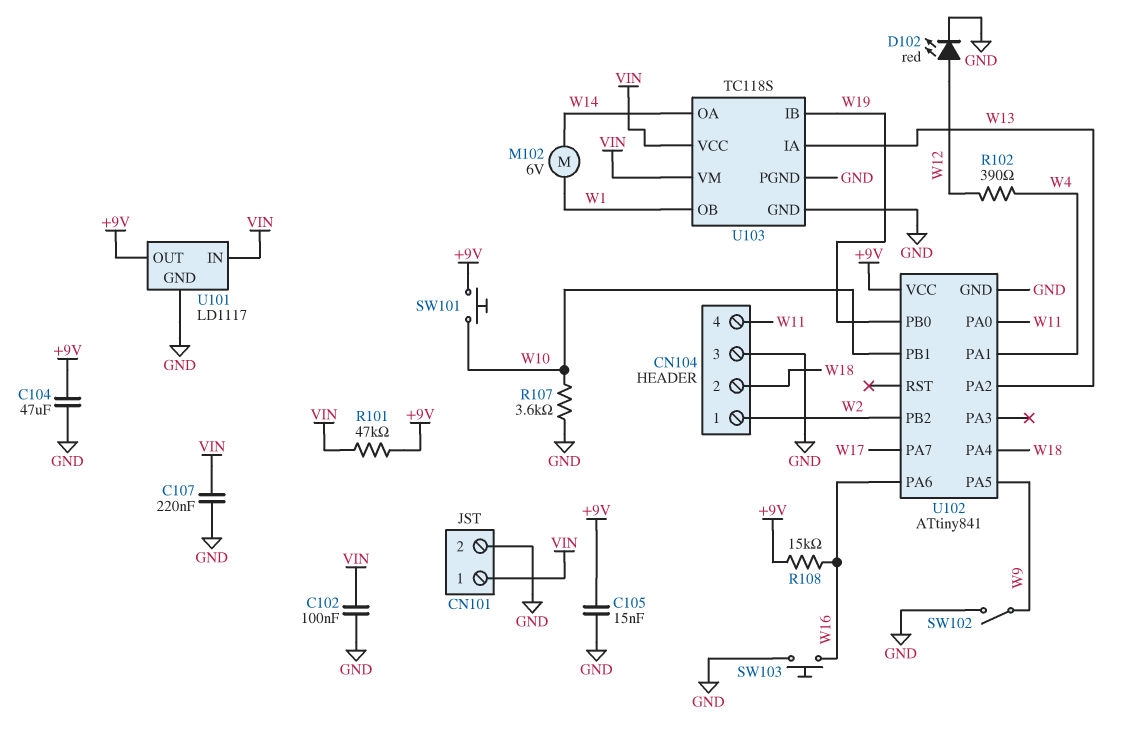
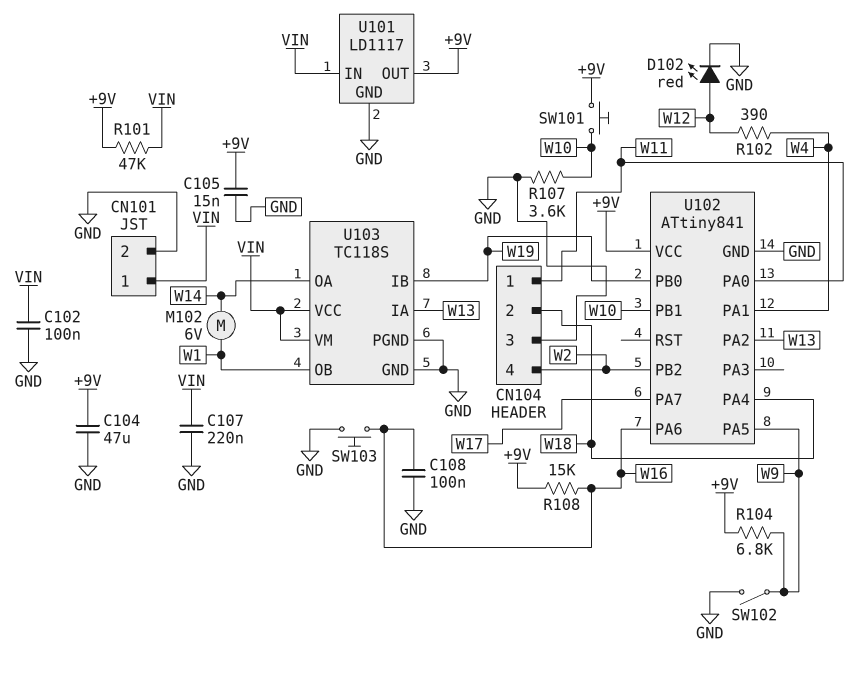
C108: none -> 100nF (GND, W16)
CN104 pin 1: W2 -> W11
CN104 pin 4: W11 -> W2
R104: none -> 6.8k (+9V, W9)

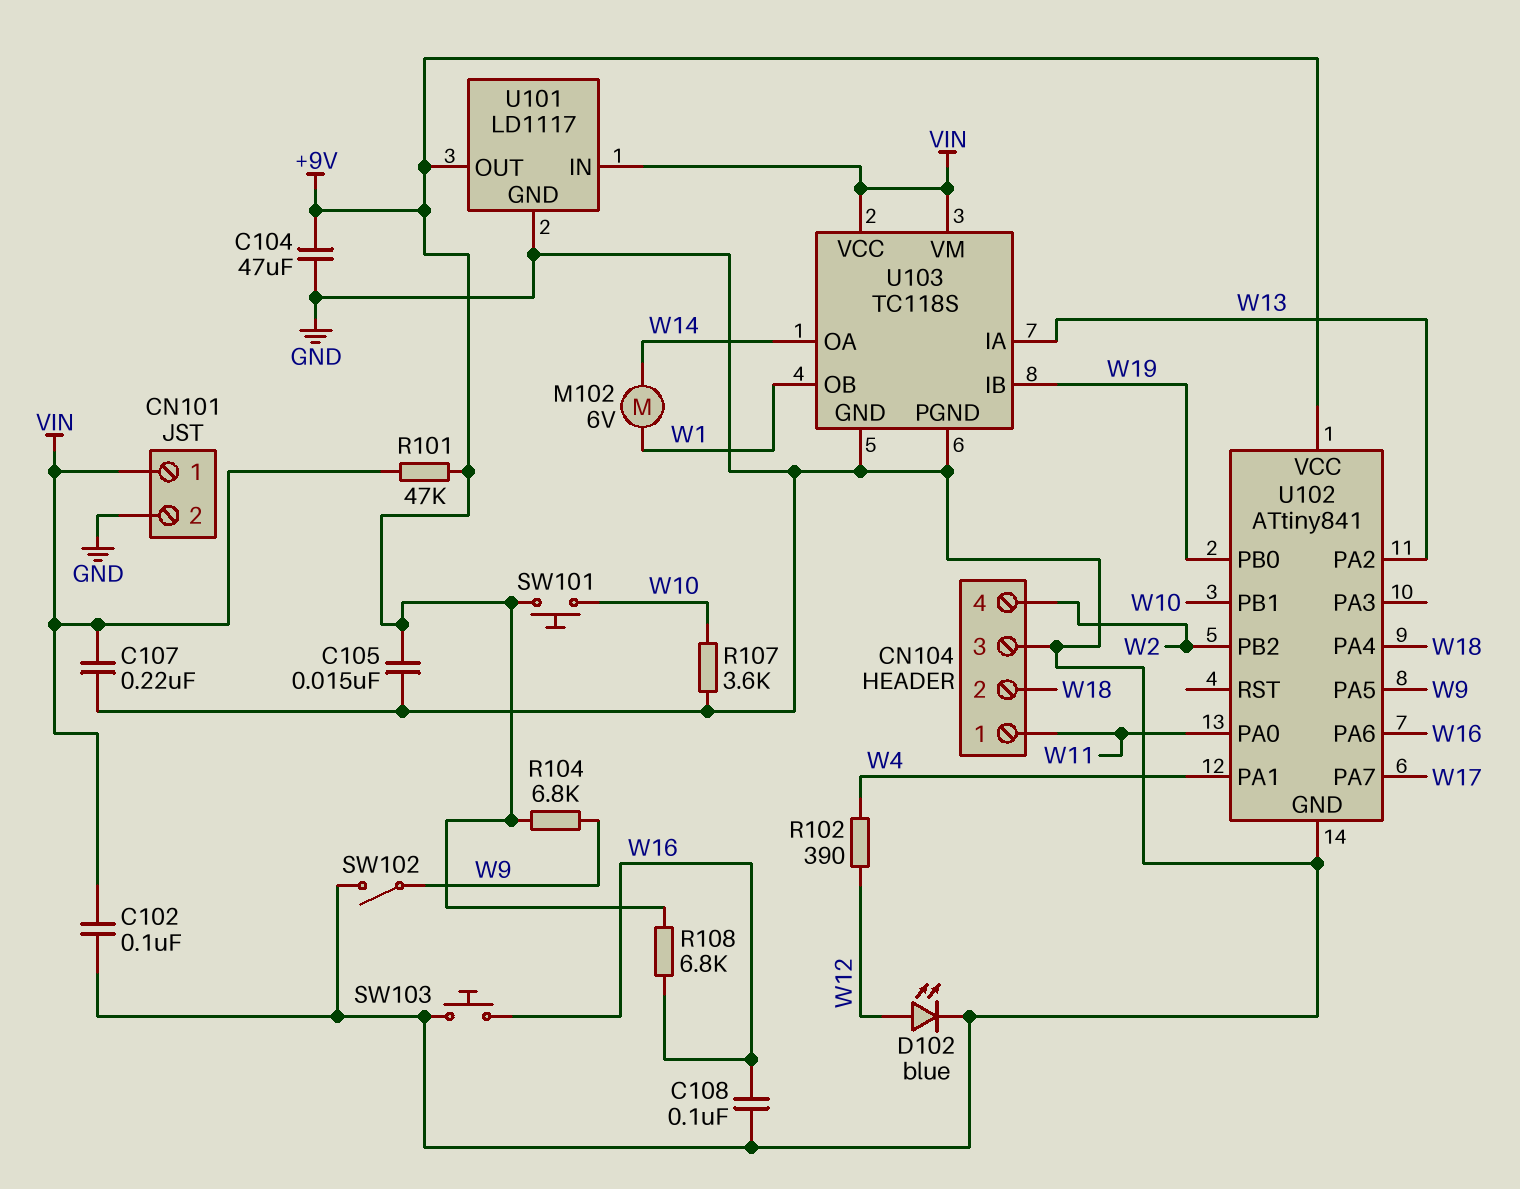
D102: LED red (A W12, K GND) -> LED blue (A W12, K GND)
R108: 15k (+9V, W16) -> 6.8k (+9V, W16)

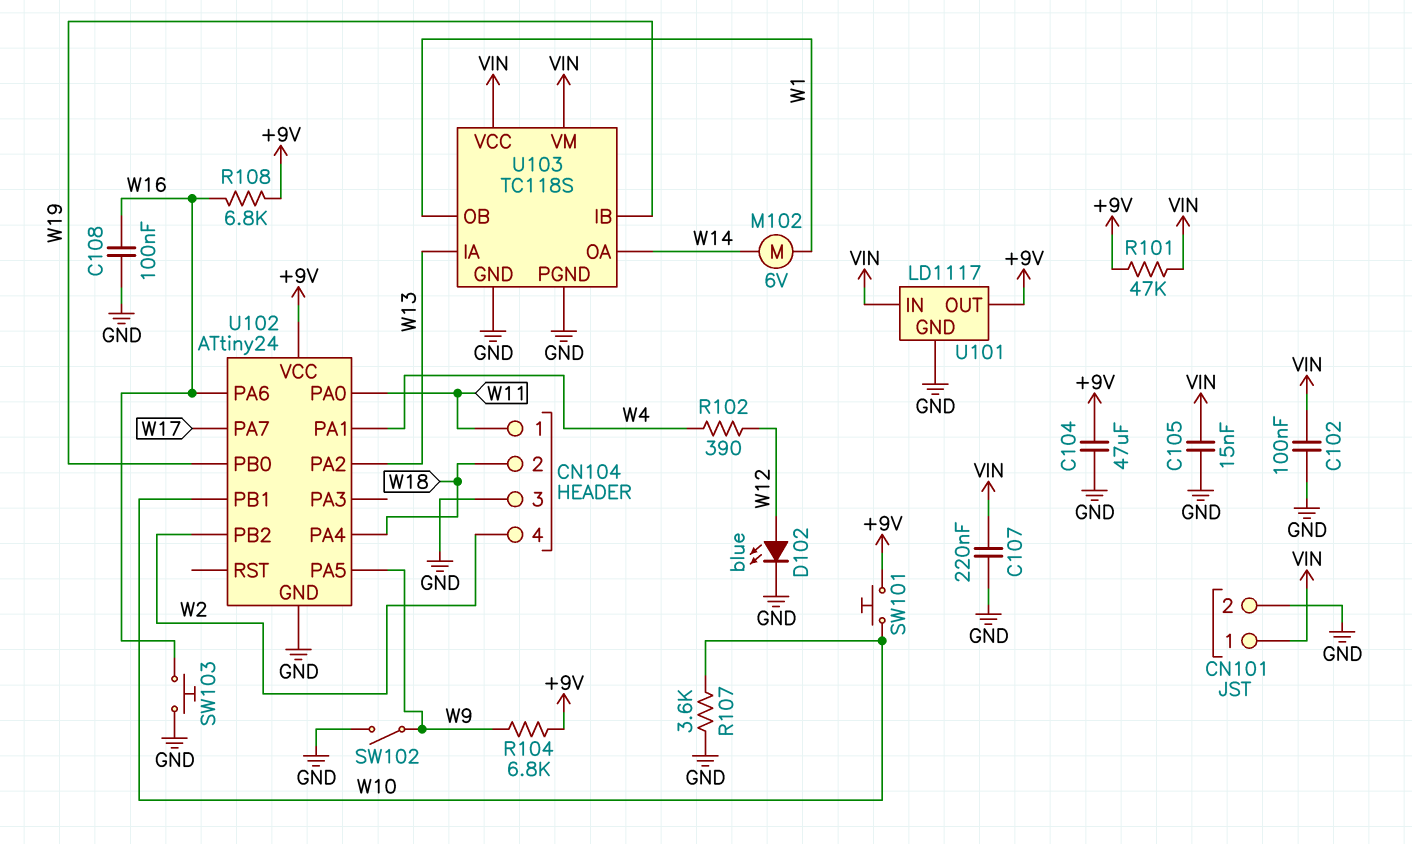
C105: 15nF (+9V, GND) -> 15nF (GND, VIN)
U102: ATtiny841 -> ATtiny24

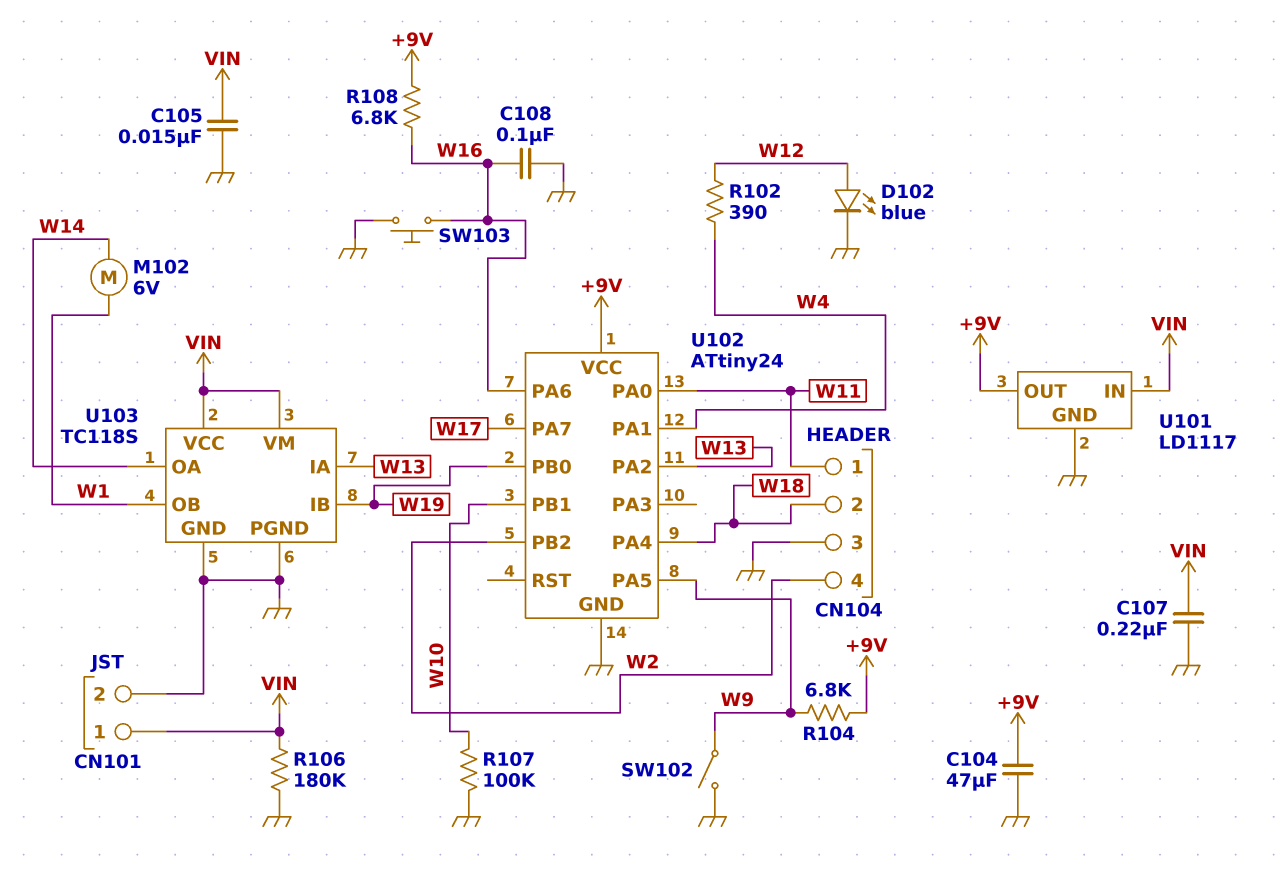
C102: 100nF (GND, VIN) -> none
R101: 47k (+9V, VIN) -> none
R106: none -> 180k (GND, VIN)
R107: 3.6k (GND, W10) -> 100k (GND, W10)
SW101: button (+9V, W10) -> none

